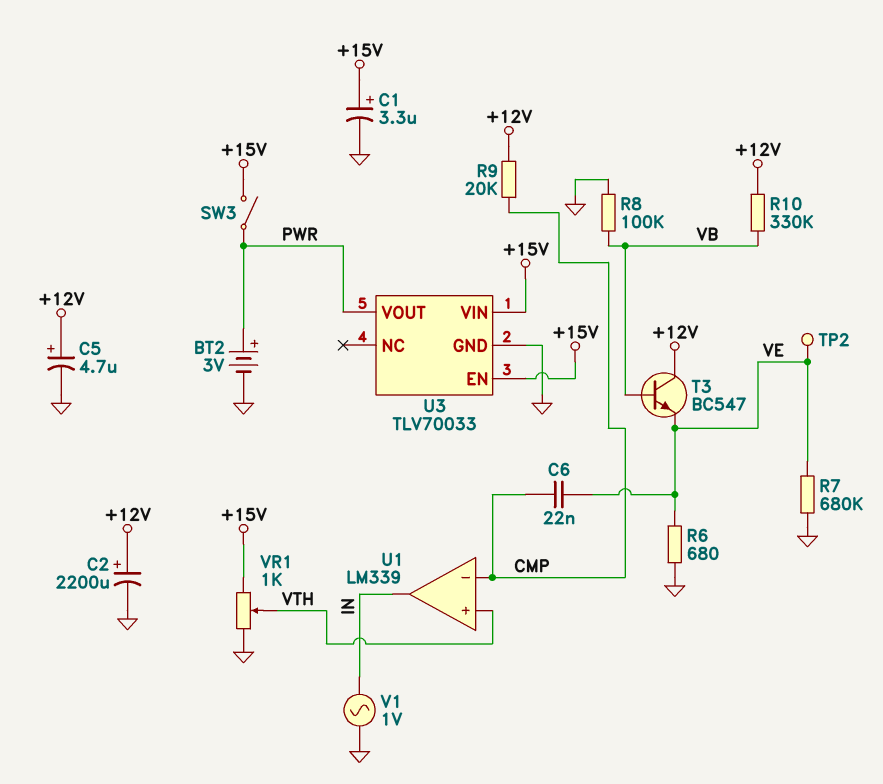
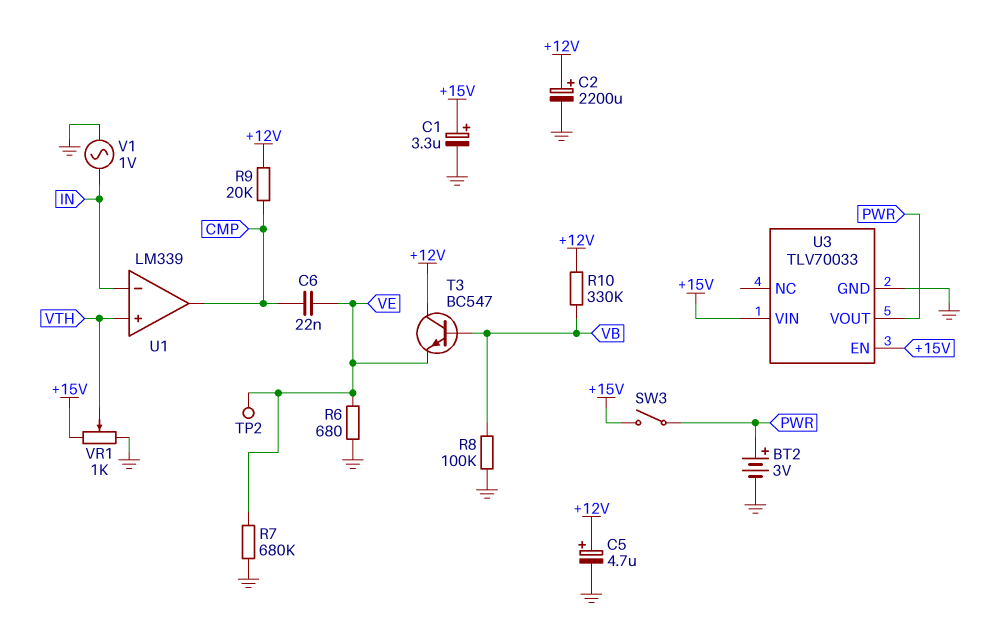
U1 pin in-: CMP -> IN
U1 pin out: IN -> CMP

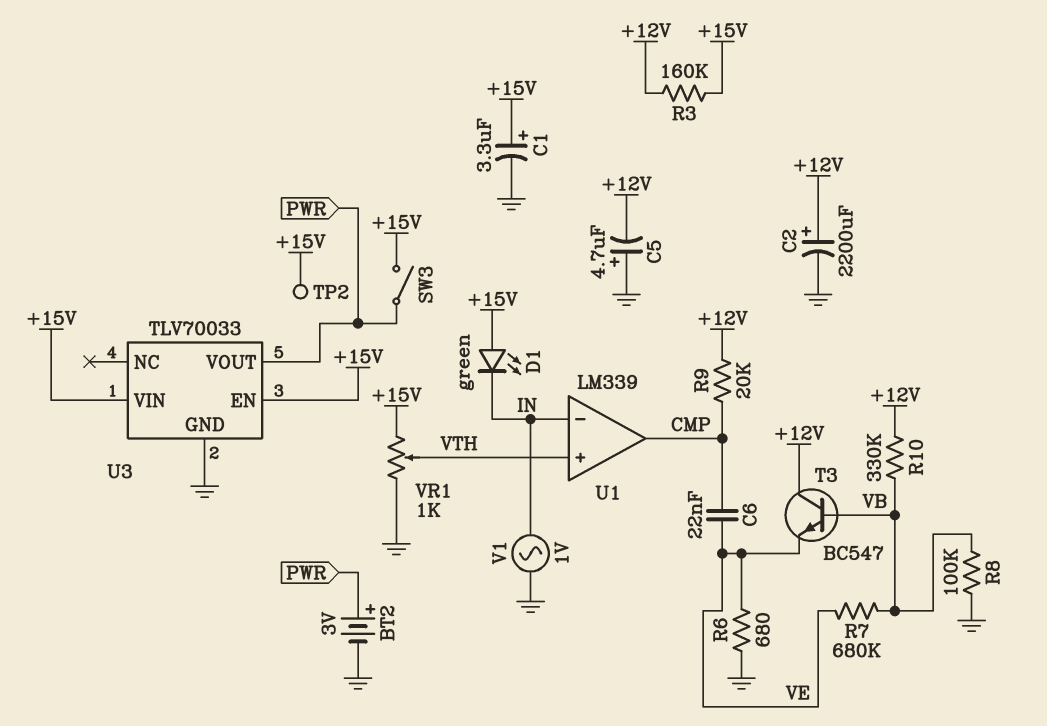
C5: 4.7uF (plus +12V, minus GND) -> 4.7uF (plus GND, minus +12V)
D1: none -> LED green (A +15V, K IN)
R3: none -> 160k (+12V, +15V)
R7: 680k (GND, VE) -> 680k (VB, VE)
TP2: test point (VE) -> test point (+15V)

